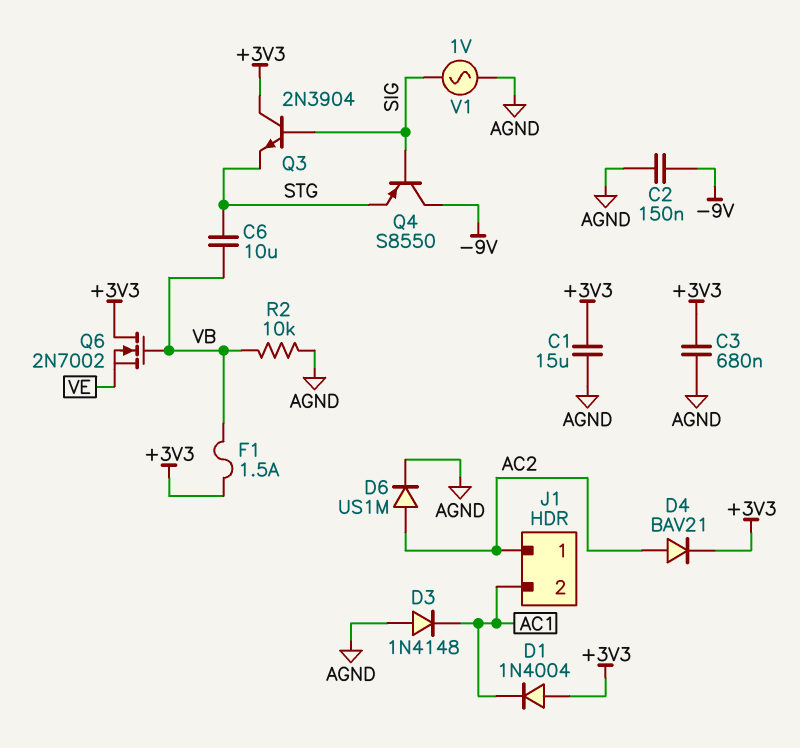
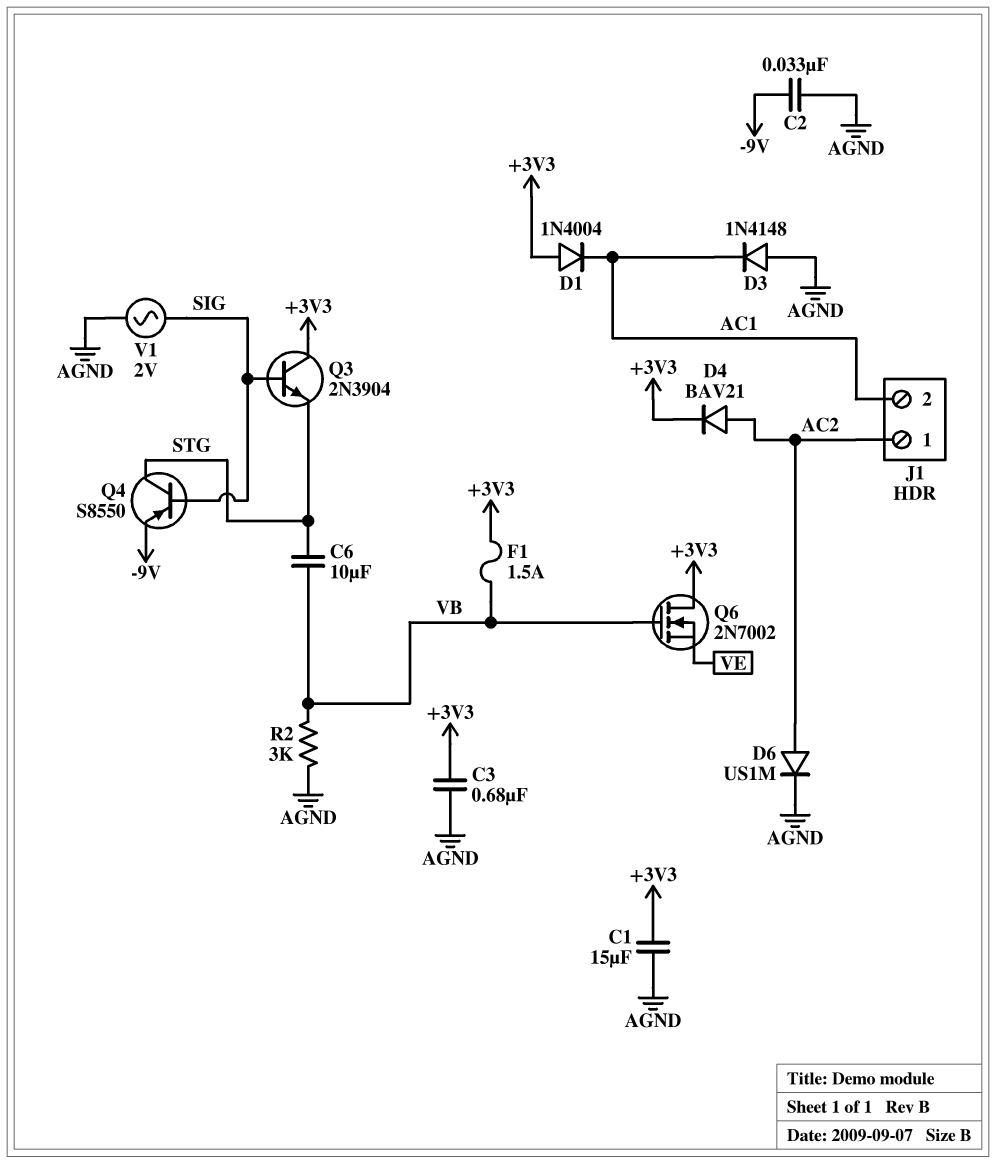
C2: 150nF (-9V, AGND) -> 33nF (-9V, AGND)
Q4: PNP S8550 (B SIG, C -9V, E STG) -> PNP S8550 (B SIG, C STG, E -9V)
R2: 10k (AGND, VB) -> 3k (AGND, VB)
V1: AC 1V (AGND, SIG) -> AC 2V (AGND, SIG)

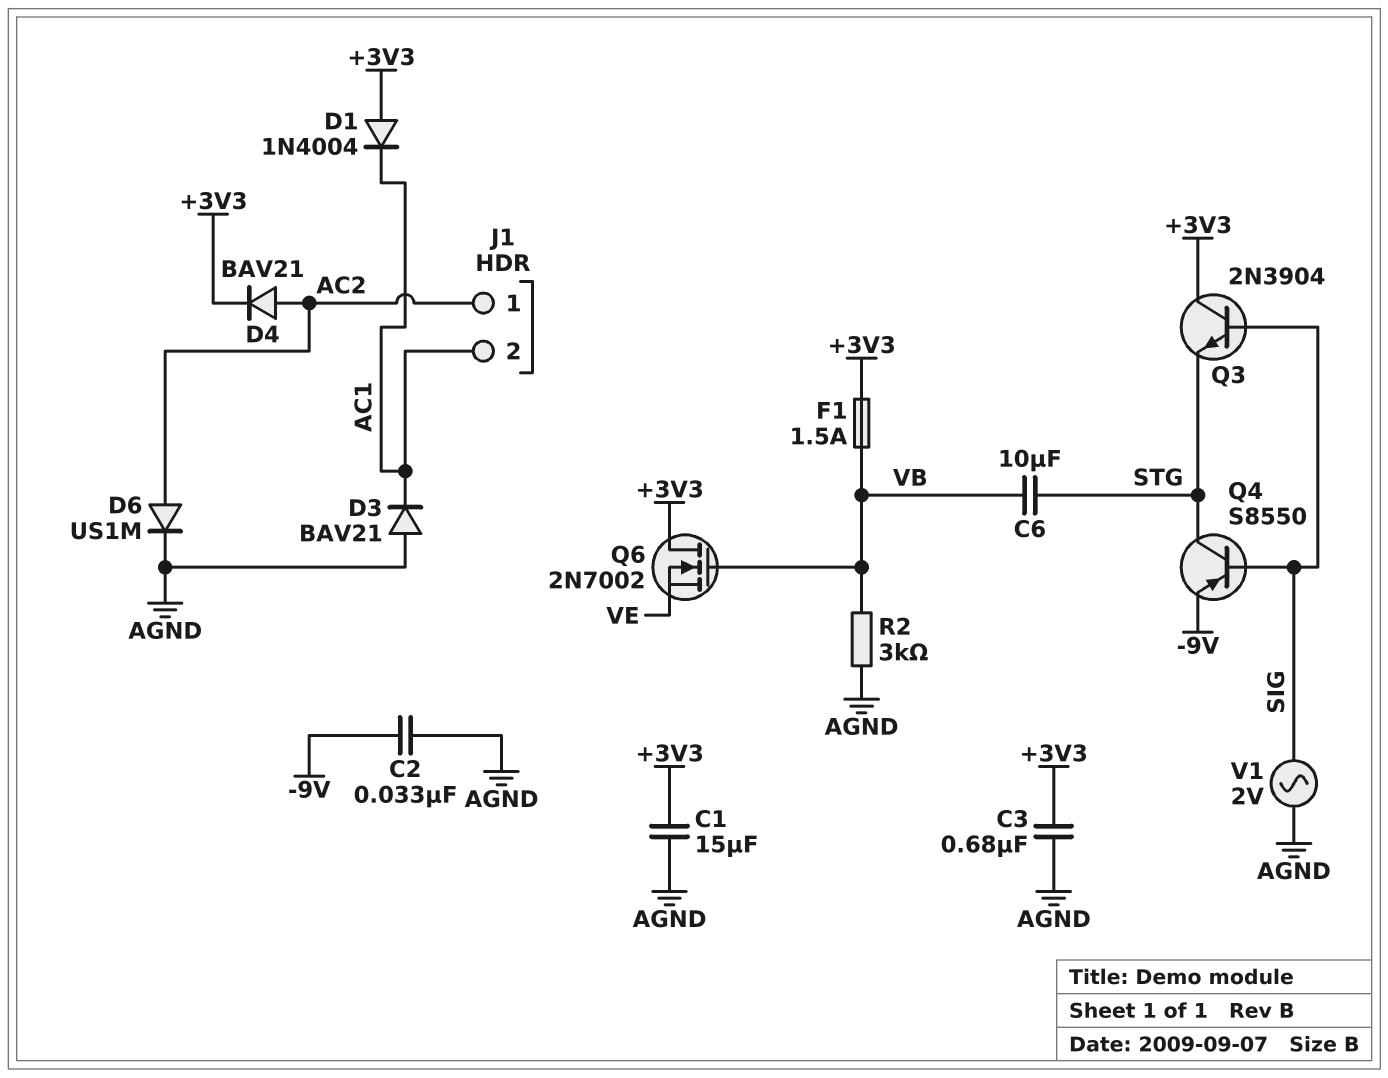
D3: diode 1N4148 (A AGND, K AC1) -> diode BAV21 (A AGND, K AC1)

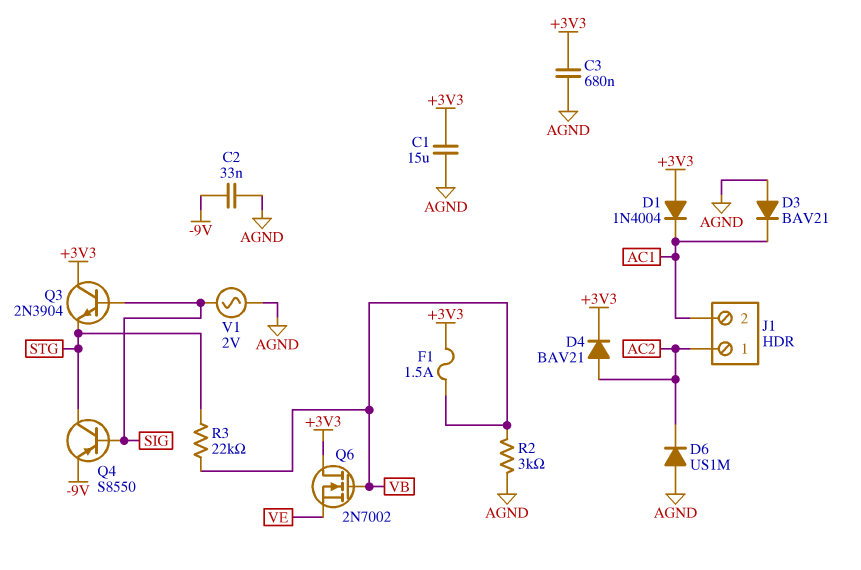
C6: 10uF (STG, VB) -> none
D6: diode US1M (A AC2, K AGND) -> diode US1M (A AGND, K AC2)
R3: none -> 22k (STG, VB)

